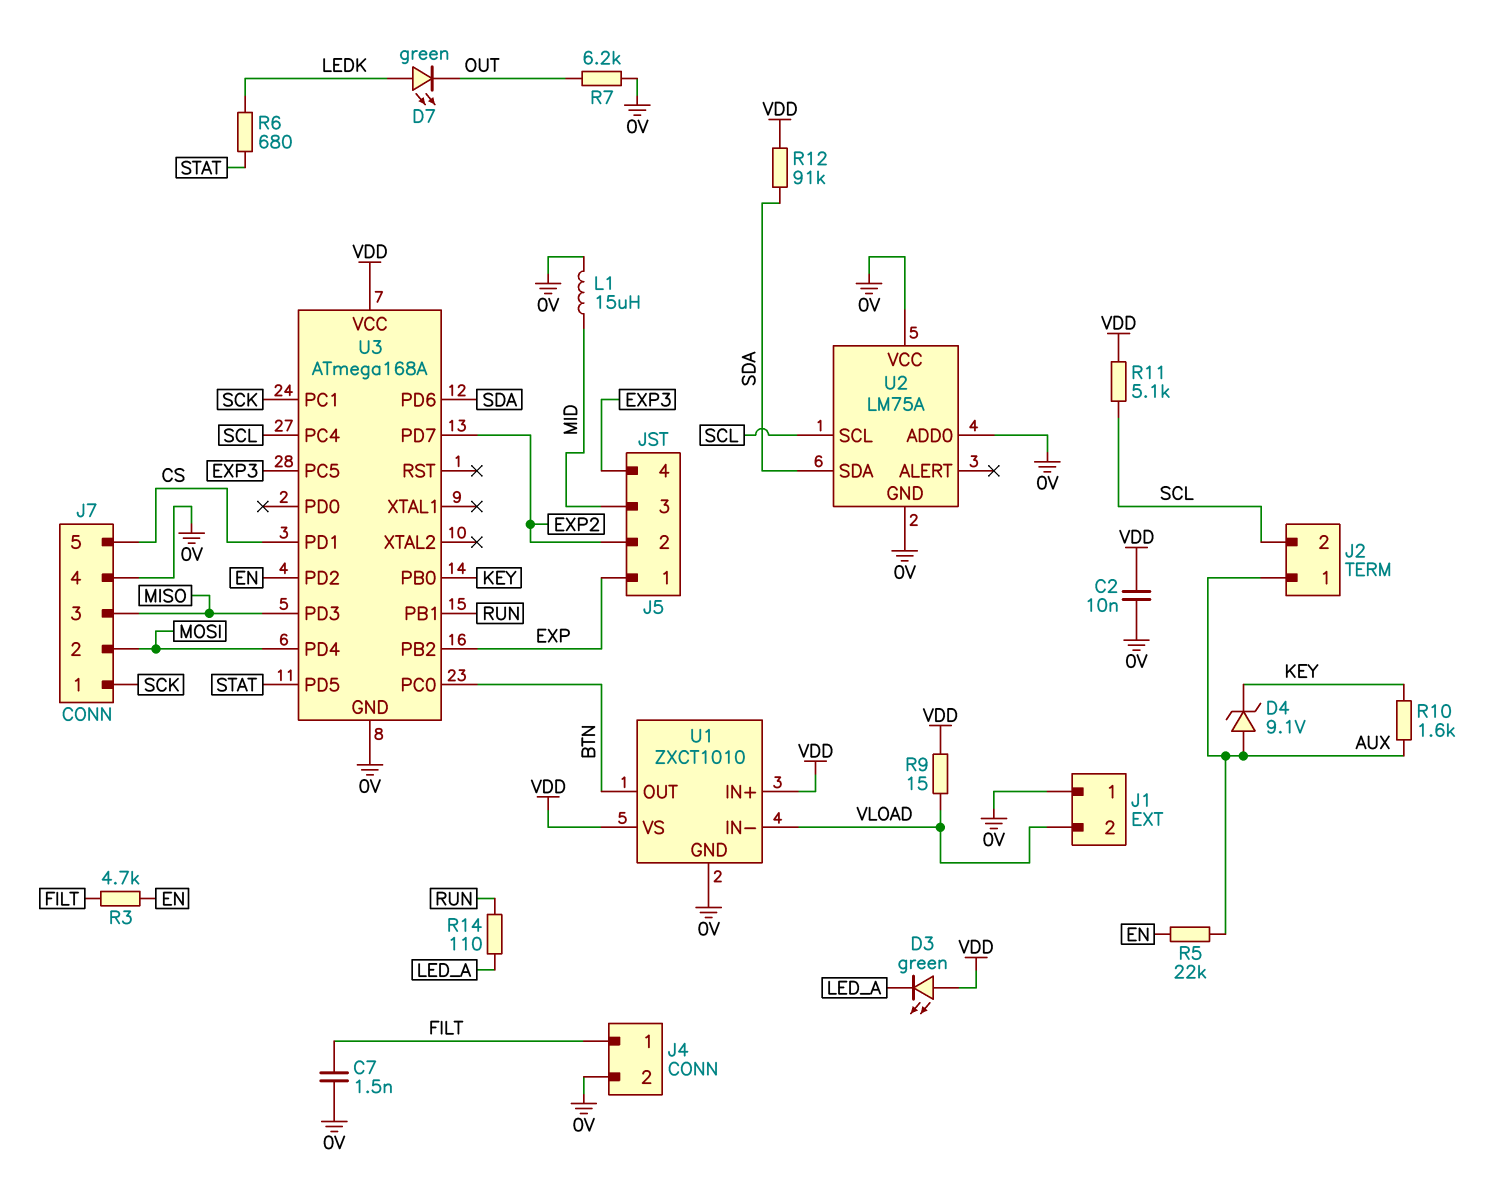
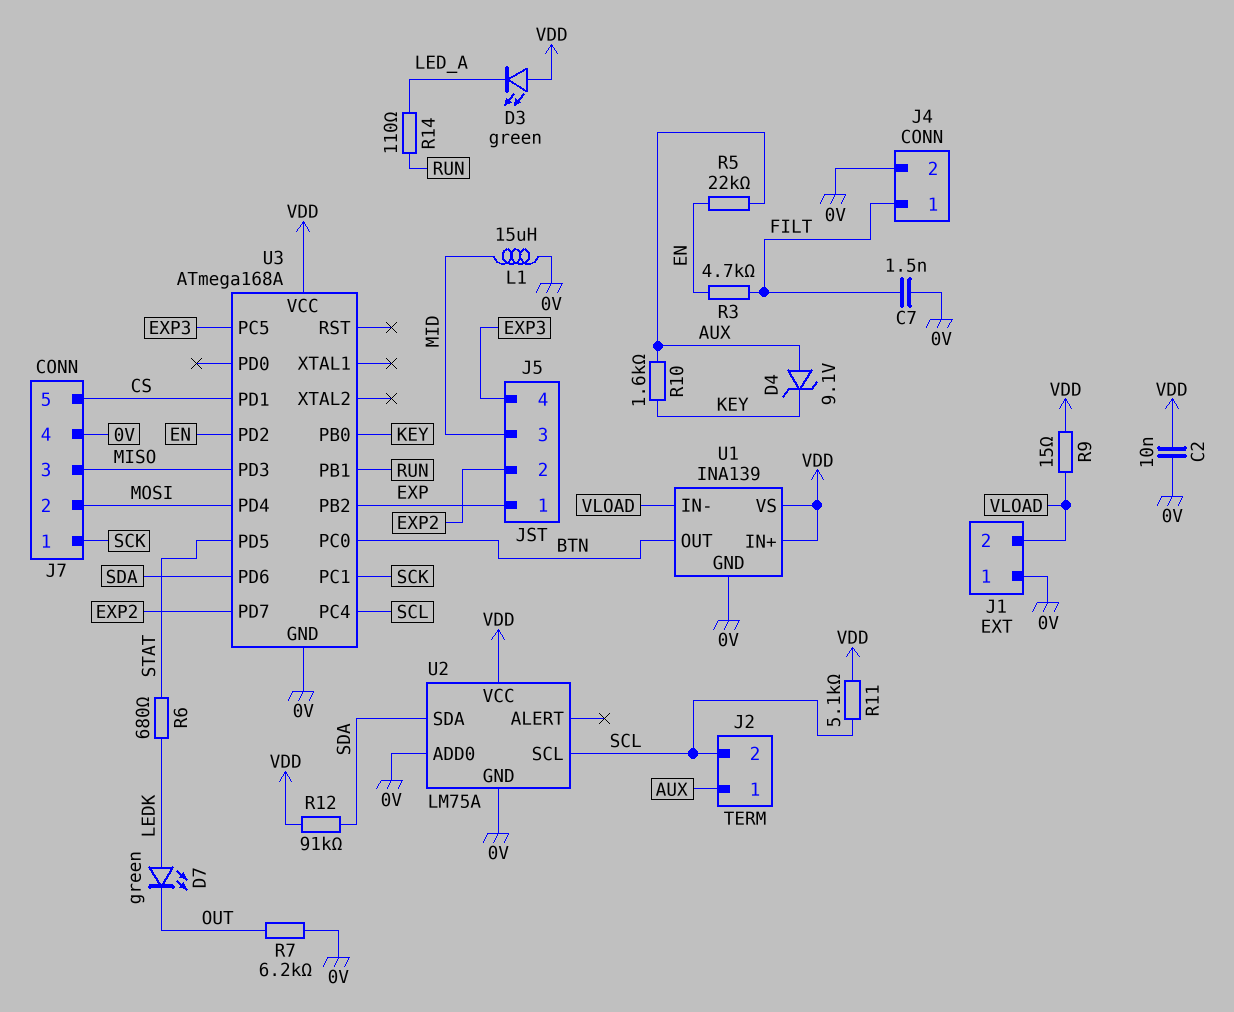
U1: ZXCT1010 -> INA139
U2 pin VCC: 0V -> VDD

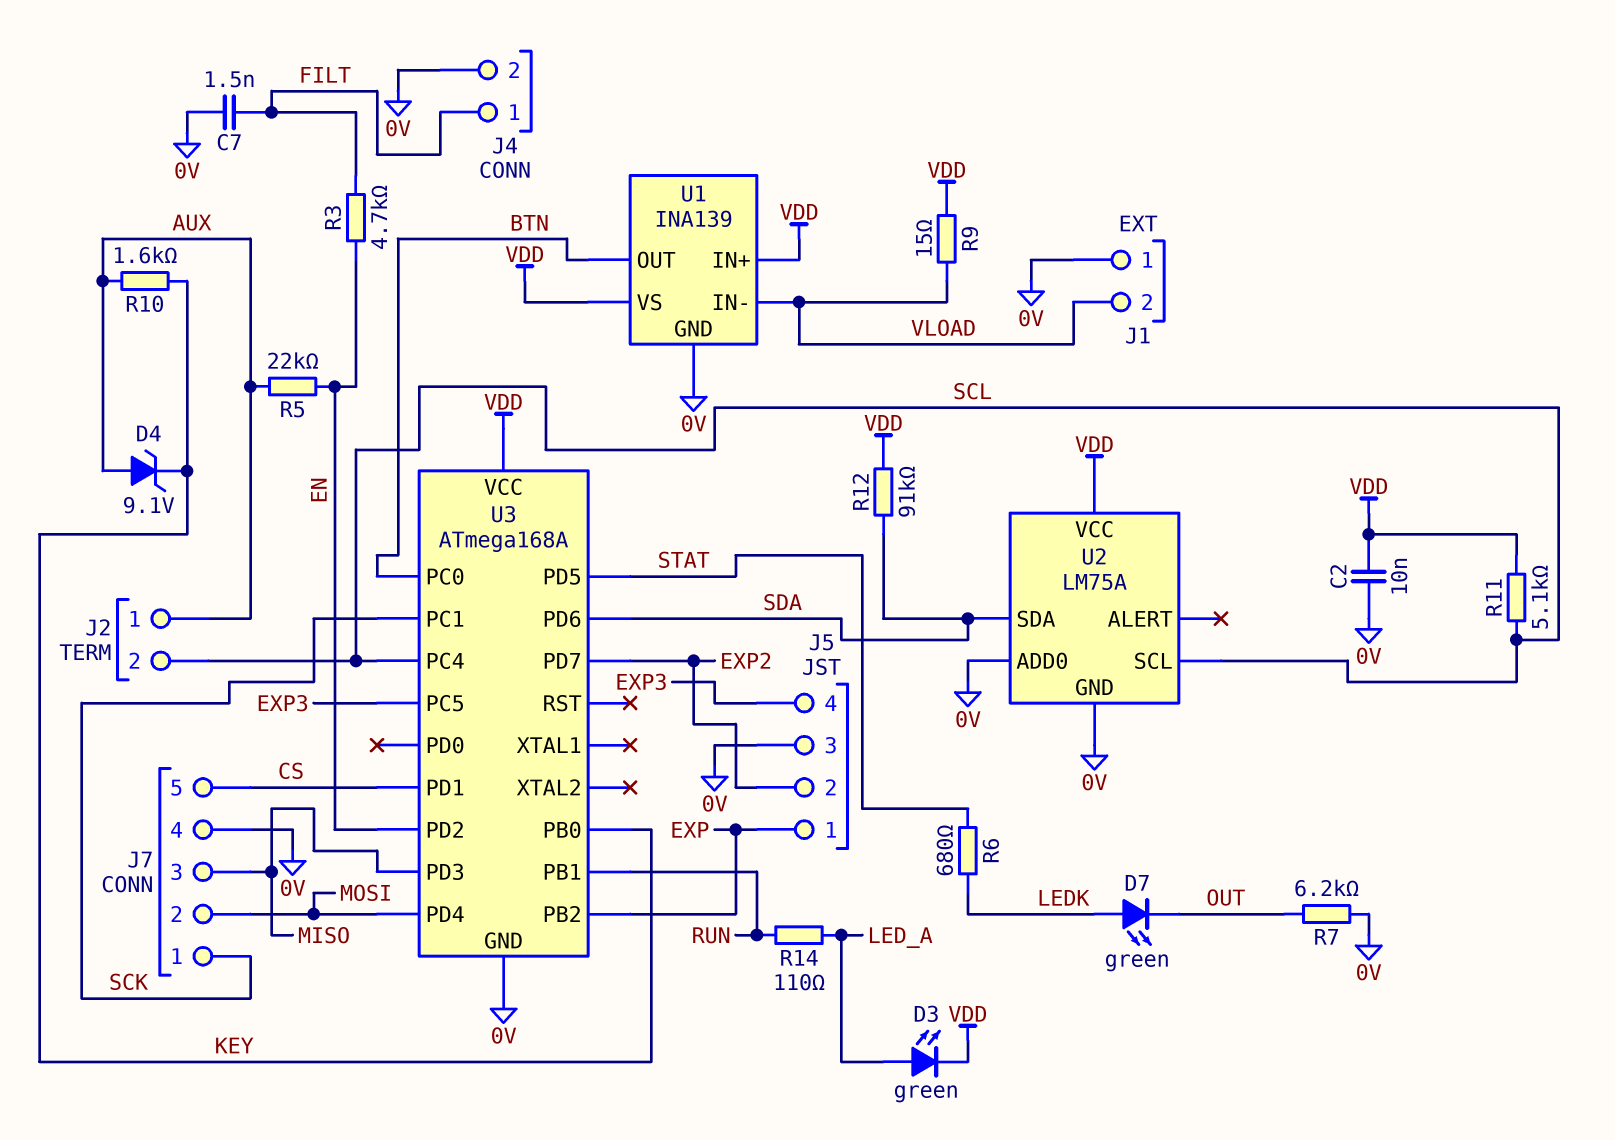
D3: LED green (A VDD, K LED_A) -> LED green (A LED_A, K VDD)
J5 pin 3: MID -> 0V
L1: 15uH (0V, MID) -> none

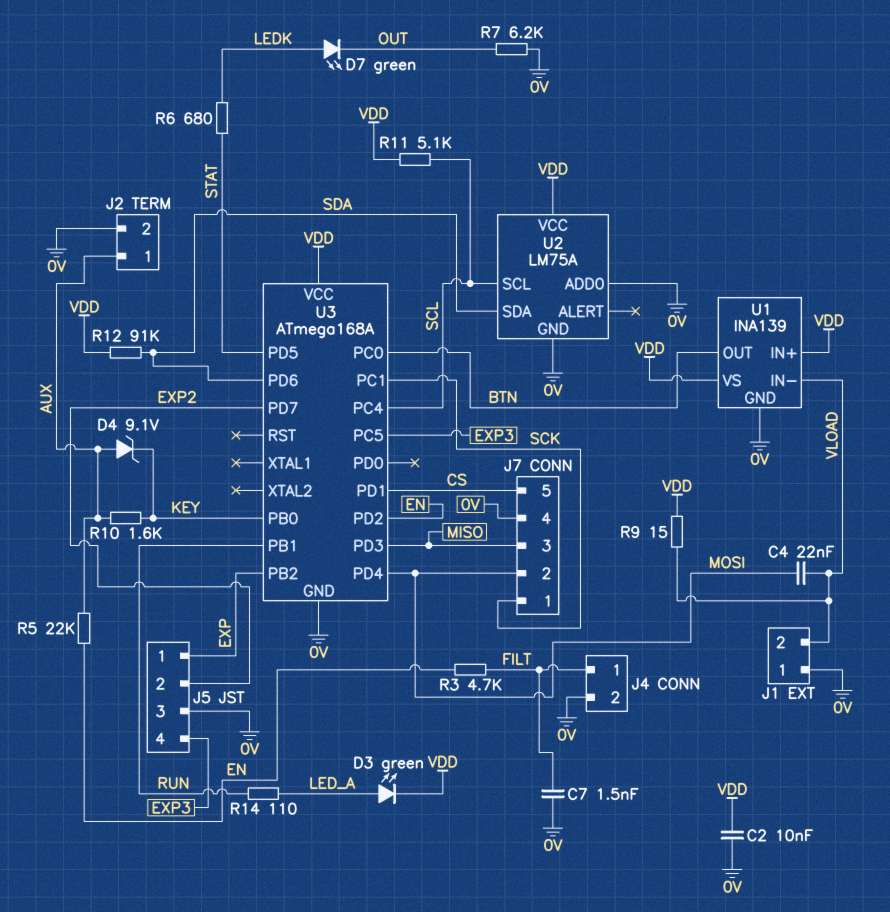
C4: none -> 22nF (MOSI, VLOAD)
J2 pin 2: SCL -> 0V

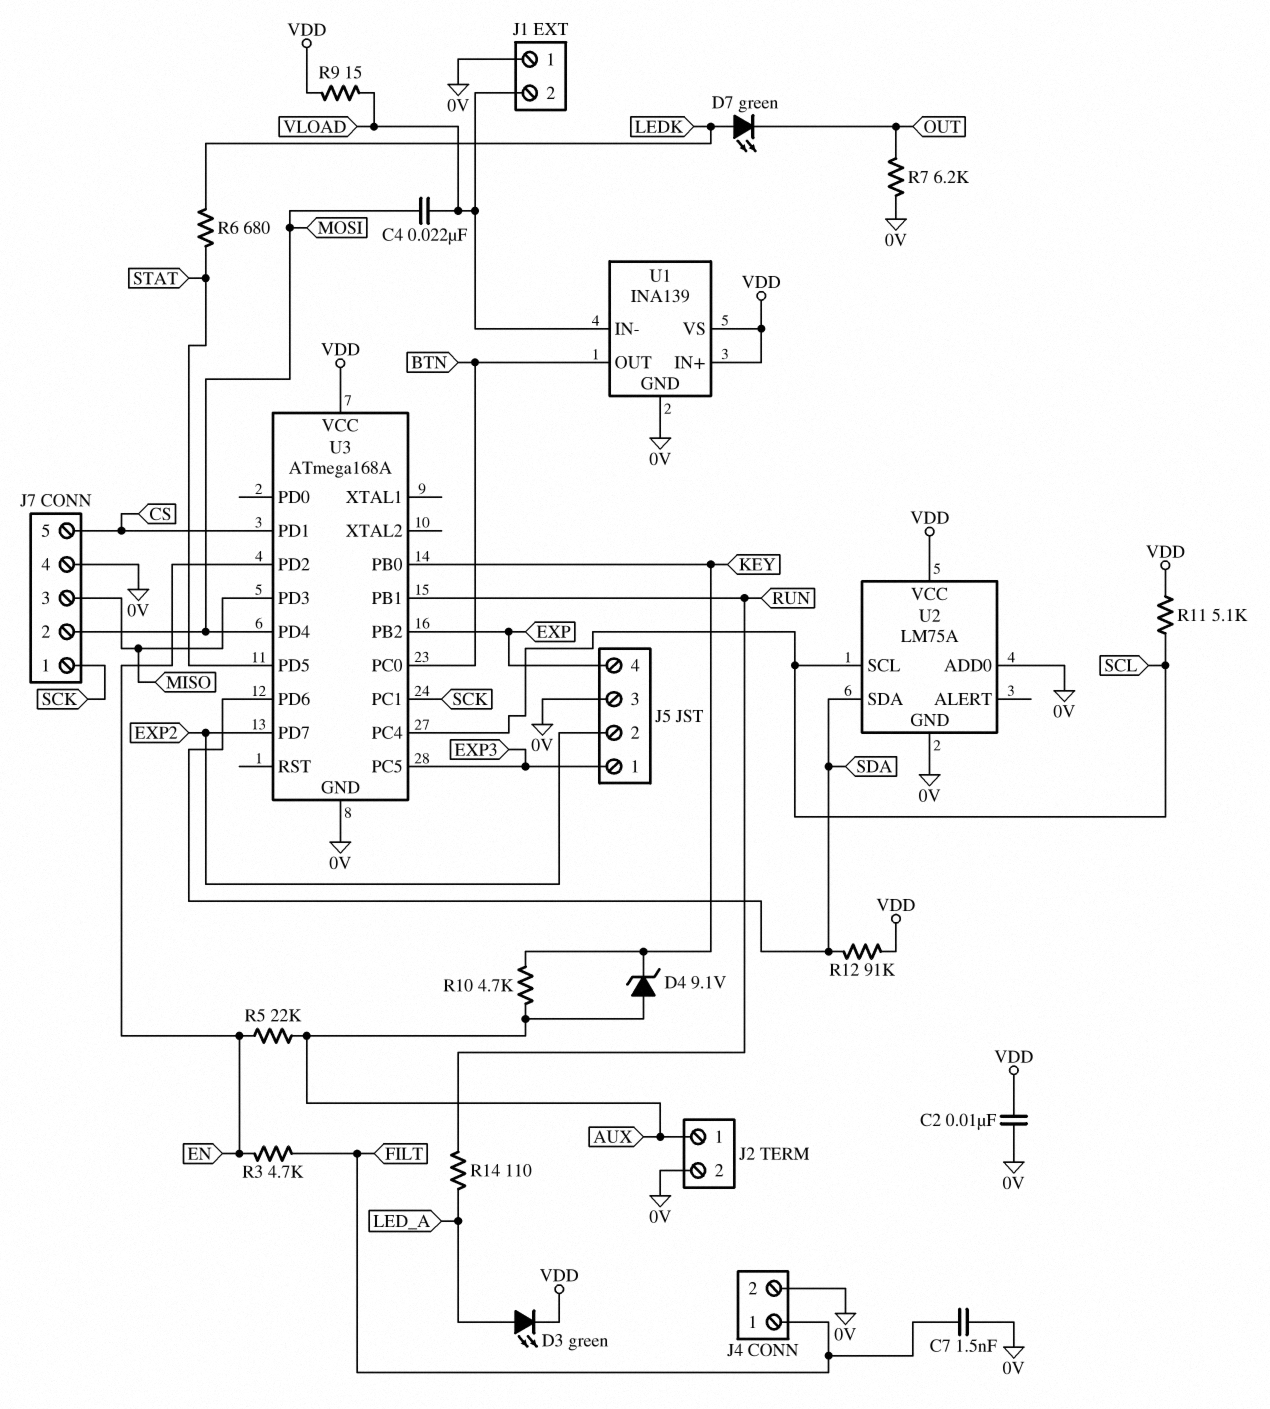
J5 pin 1: EXP -> EXP3
J5 pin 4: EXP3 -> EXP
R10: 1.6k (AUX, KEY) -> 4.7k (AUX, KEY)

